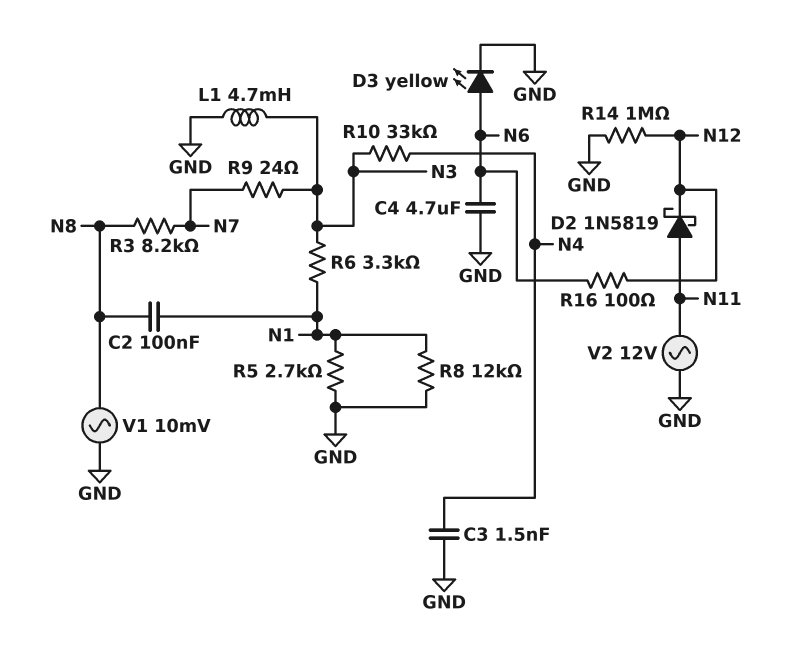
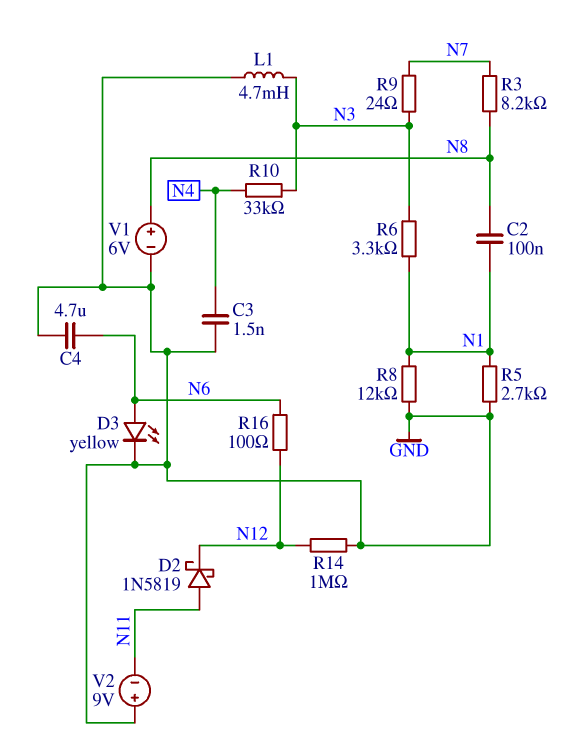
V1: AC 10mV (GND, N8) -> 6V (plus N8, minus GND)
V2: AC 12V (GND, N11) -> 9V (plus GND, minus N11)

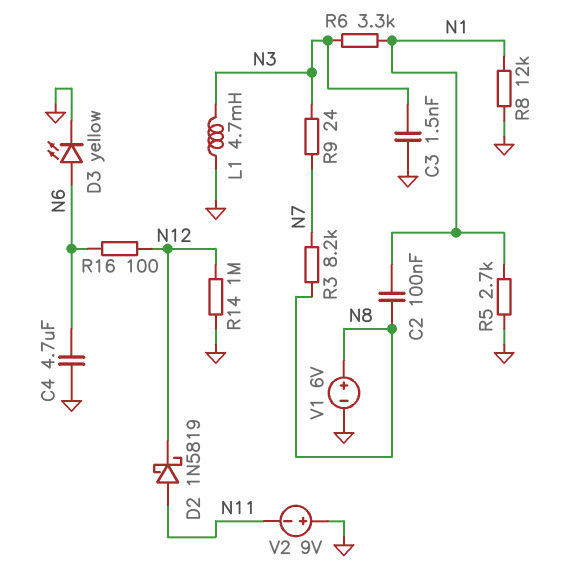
C3: 1.5nF (GND, N4) -> 1.5nF (GND, N3)
R10: 33k (N3, N4) -> none

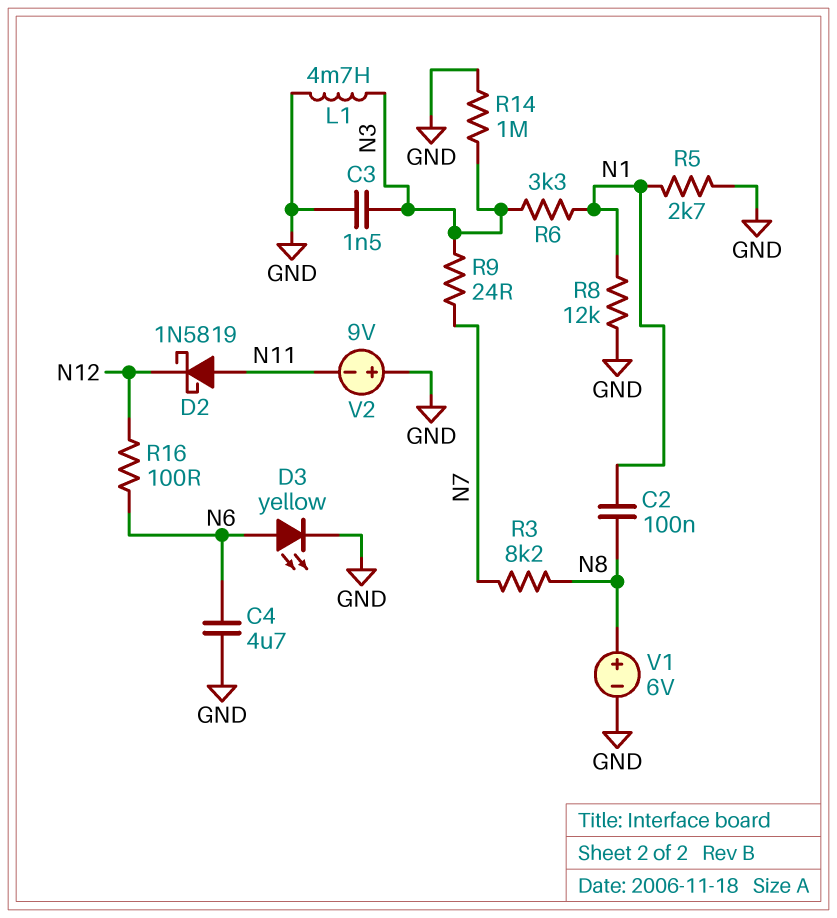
R14: 1M (GND, N12) -> 1M (GND, N3)

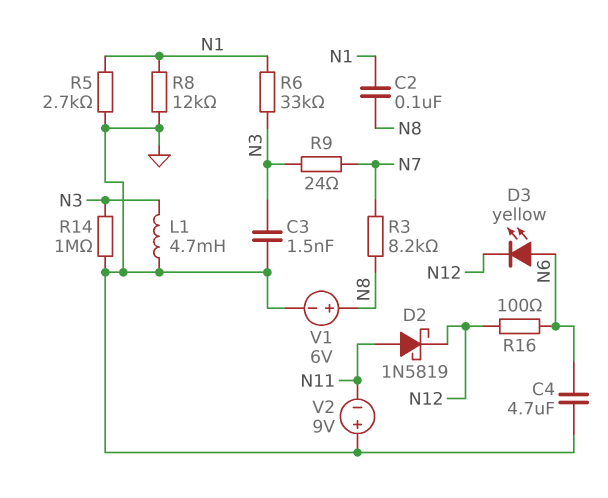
D3: LED yellow (A N6, K GND) -> LED yellow (A N6, K N12)
R6: 3.3k (N1, N3) -> 33k (N1, N3)

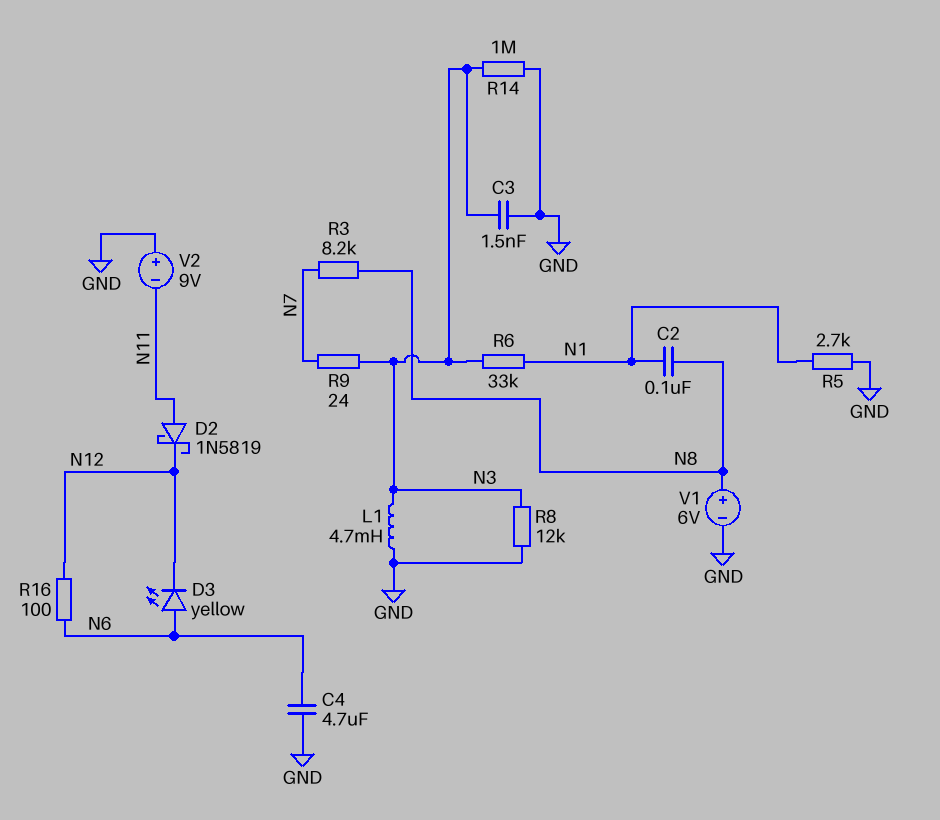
R8: 12k (GND, N1) -> 12k (GND, N3)

